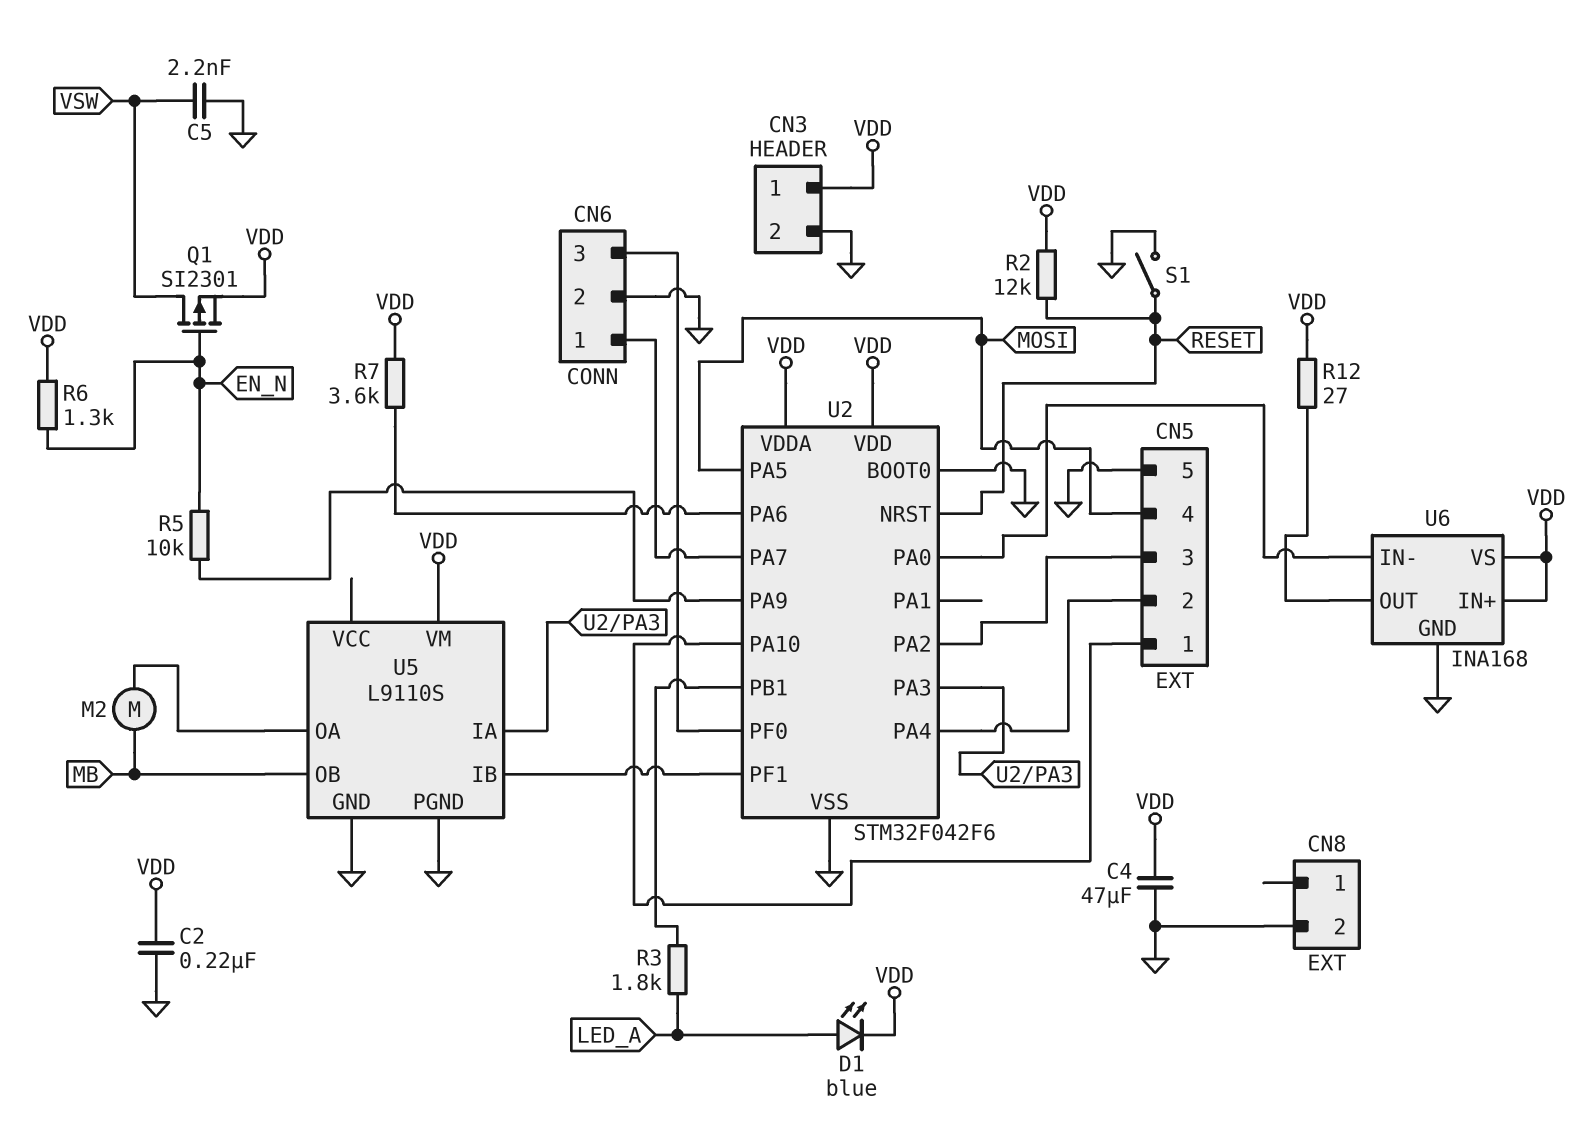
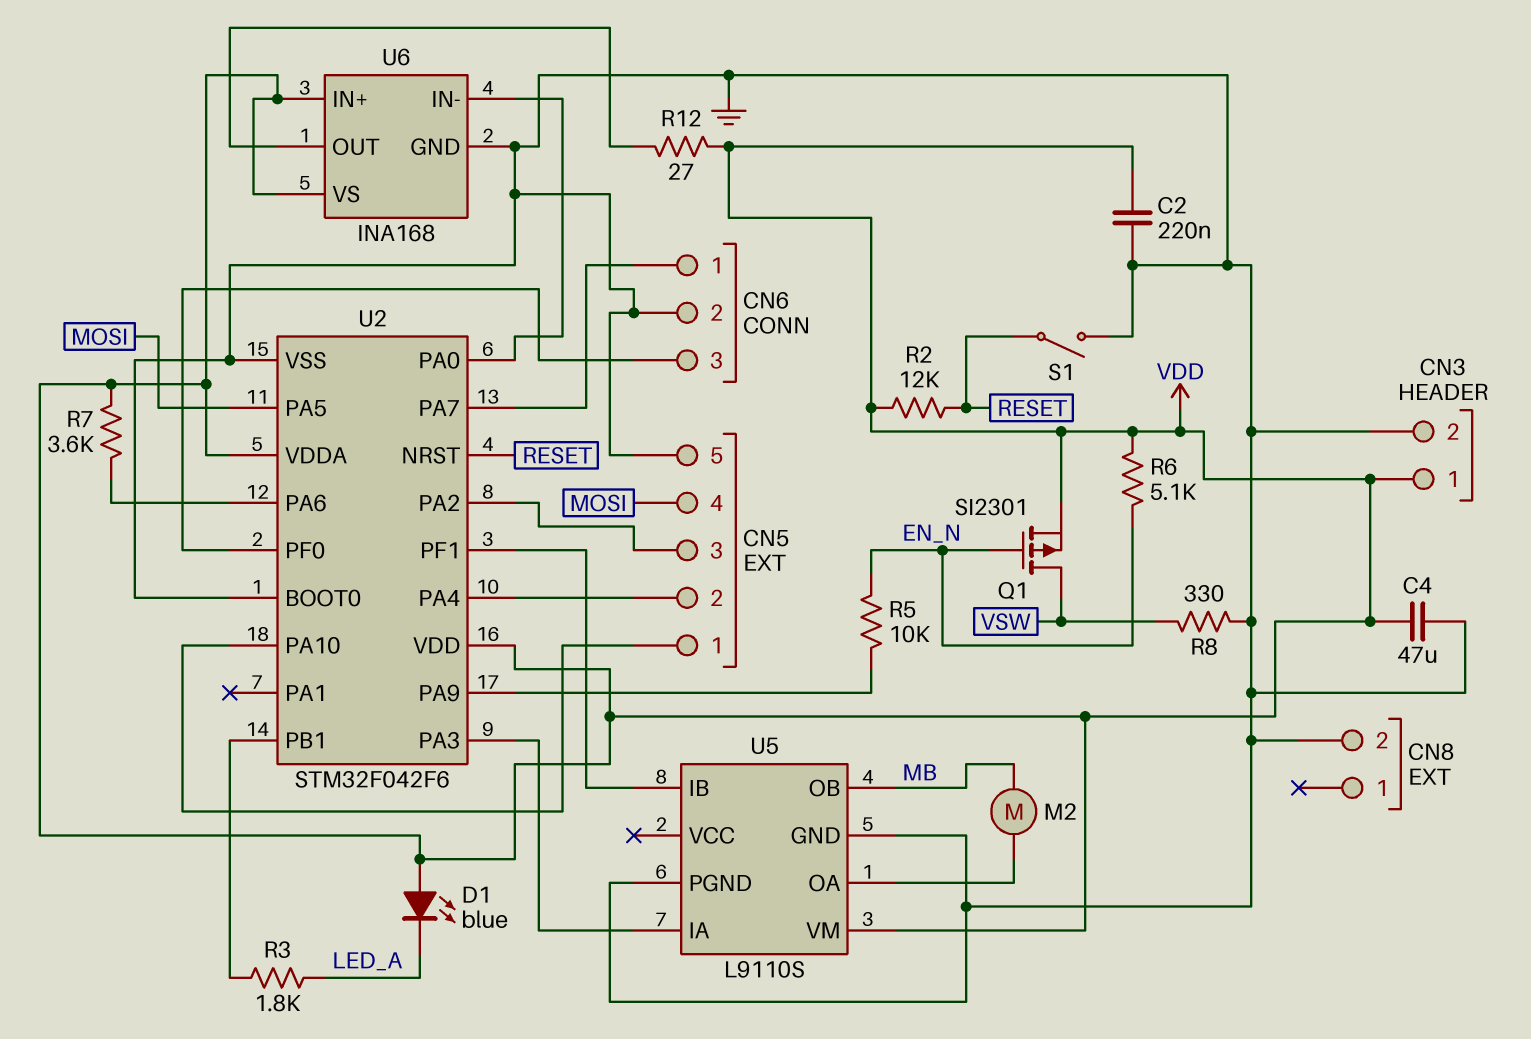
C5: 2.2nF (GND, VSW) -> none
D1: LED blue (A LED_A, K VDD) -> LED blue (A VDD, K LED_A)
R6: 1.3k (EN_N, VDD) -> 5.1k (EN_N, VDD)
R8: none -> 330 (GND, VSW)

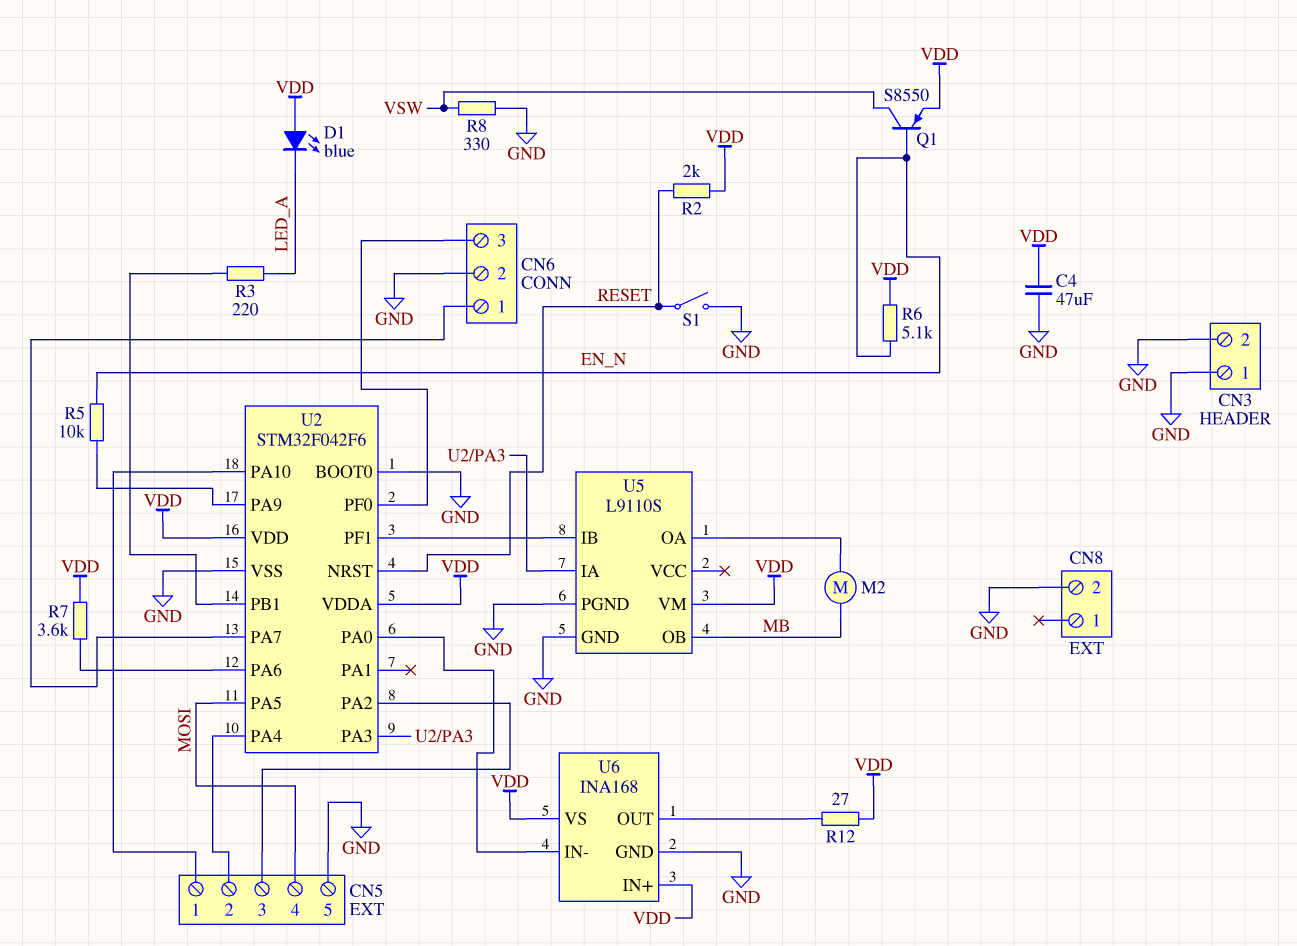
C2: 220nF (GND, VDD) -> none
CN3 pin 1: VDD -> GND
Q1: PMOS SI2301 (G EN_N, D VSW, S VDD) -> PNP S8550 (B EN_N, C VSW, E VDD)
R2: 12k (RESET, VDD) -> 2k (RESET, VDD)
R3: 1.8k (LED_A, U2/PB1) -> 220 (LED_A, U2/PB1)

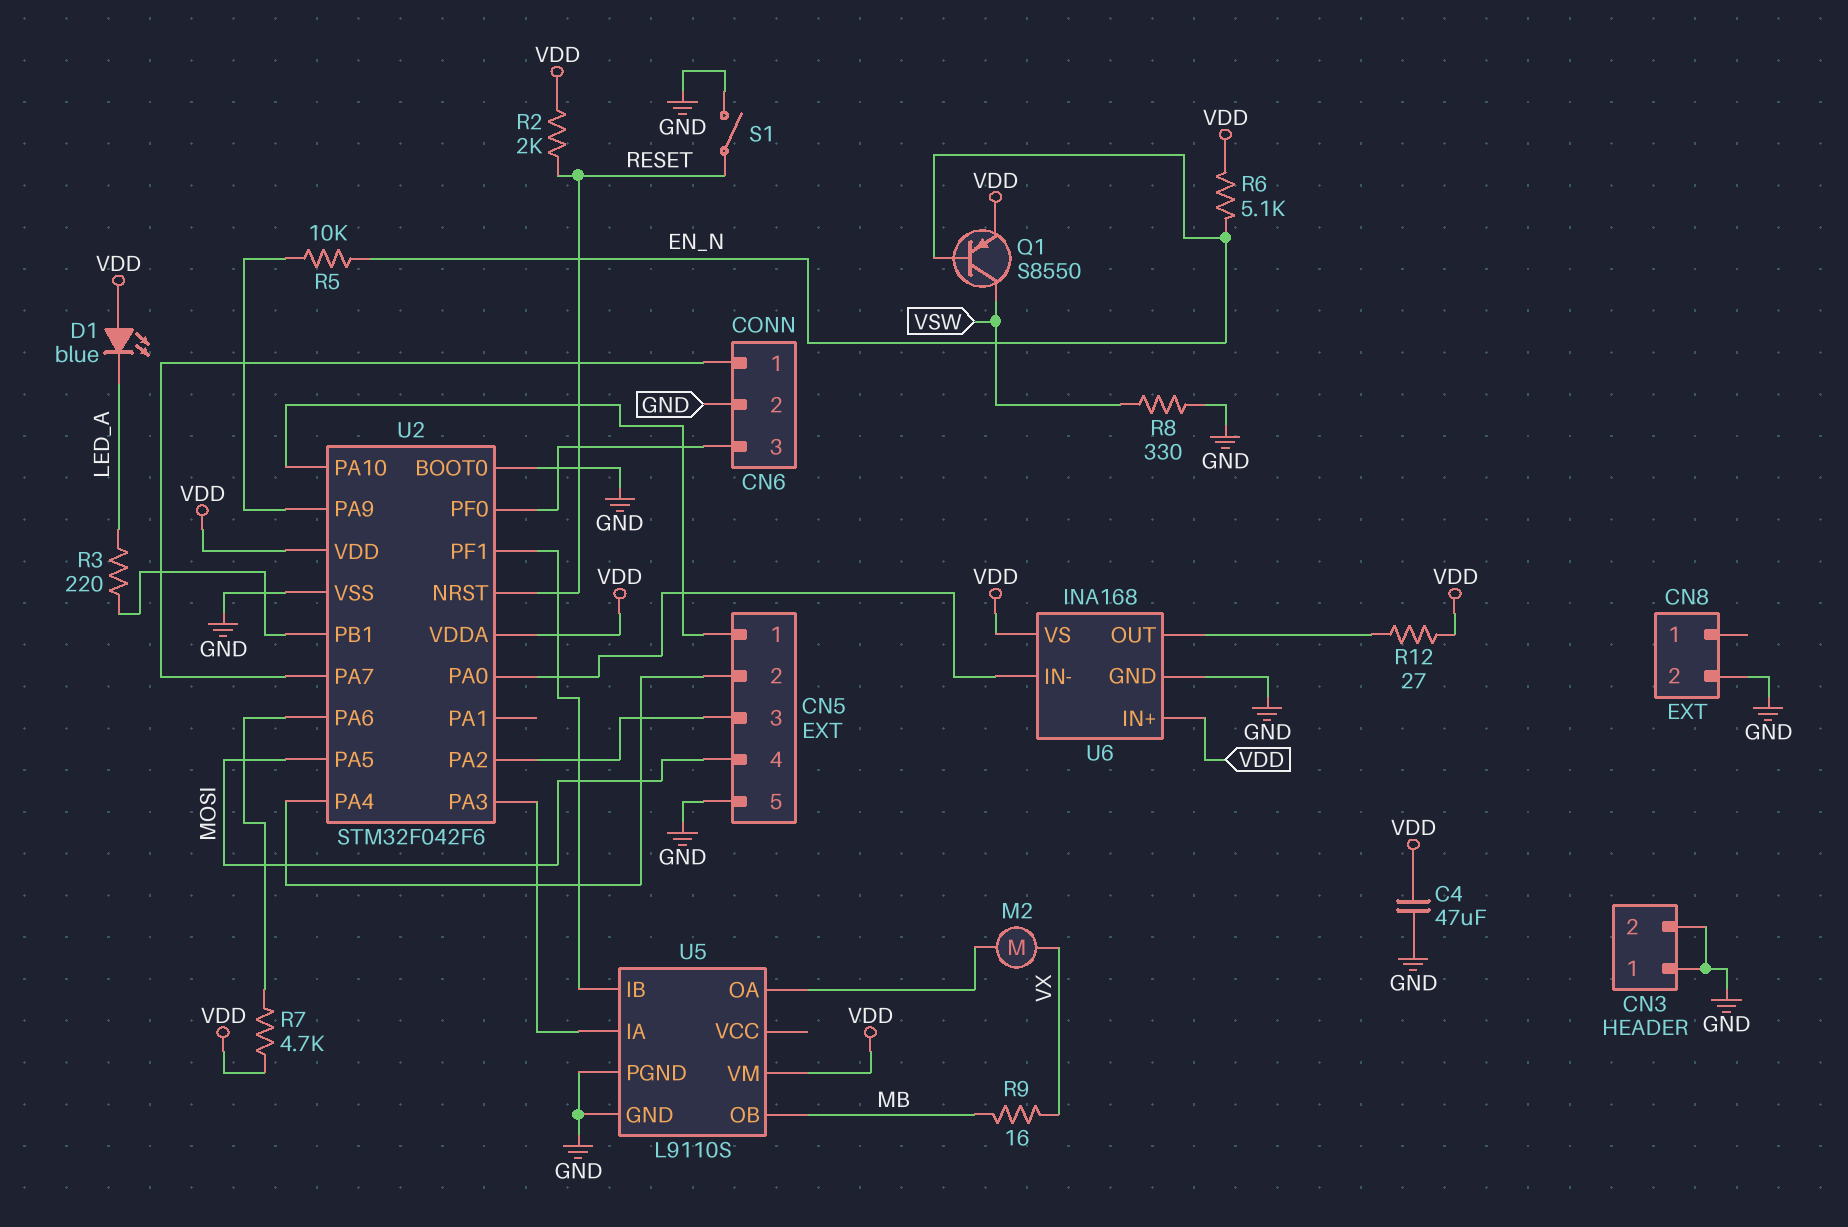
M2: motor (MB, U5/OA) -> motor (U5/OA, VX)
R7: 3.6k (U2/PA6, VDD) -> 4.7k (U2/PA6, VDD)
R9: none -> 16 (MB, VX)

